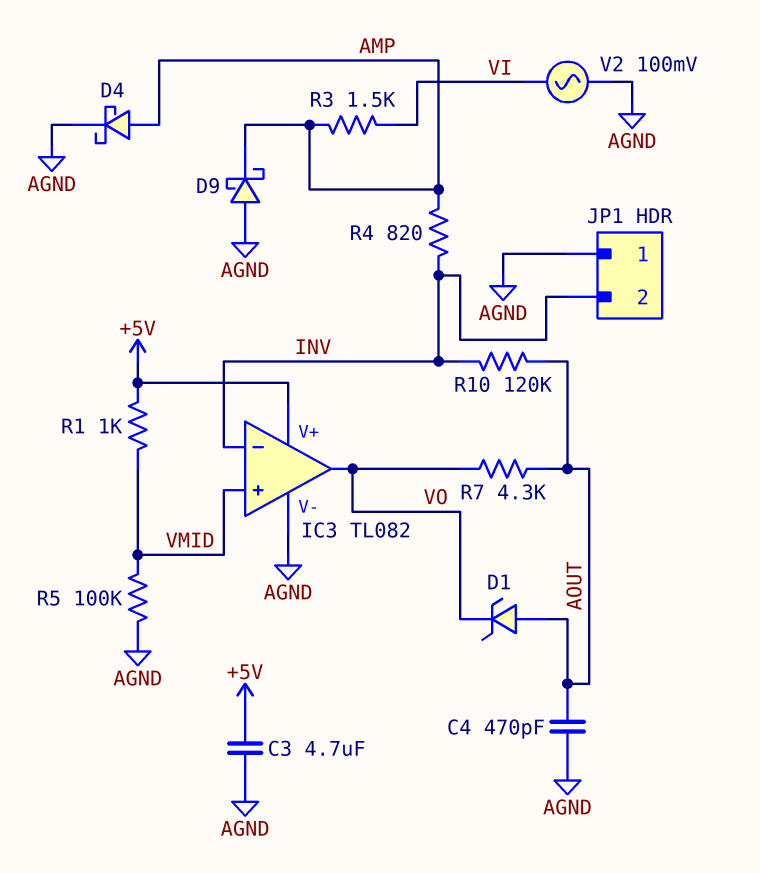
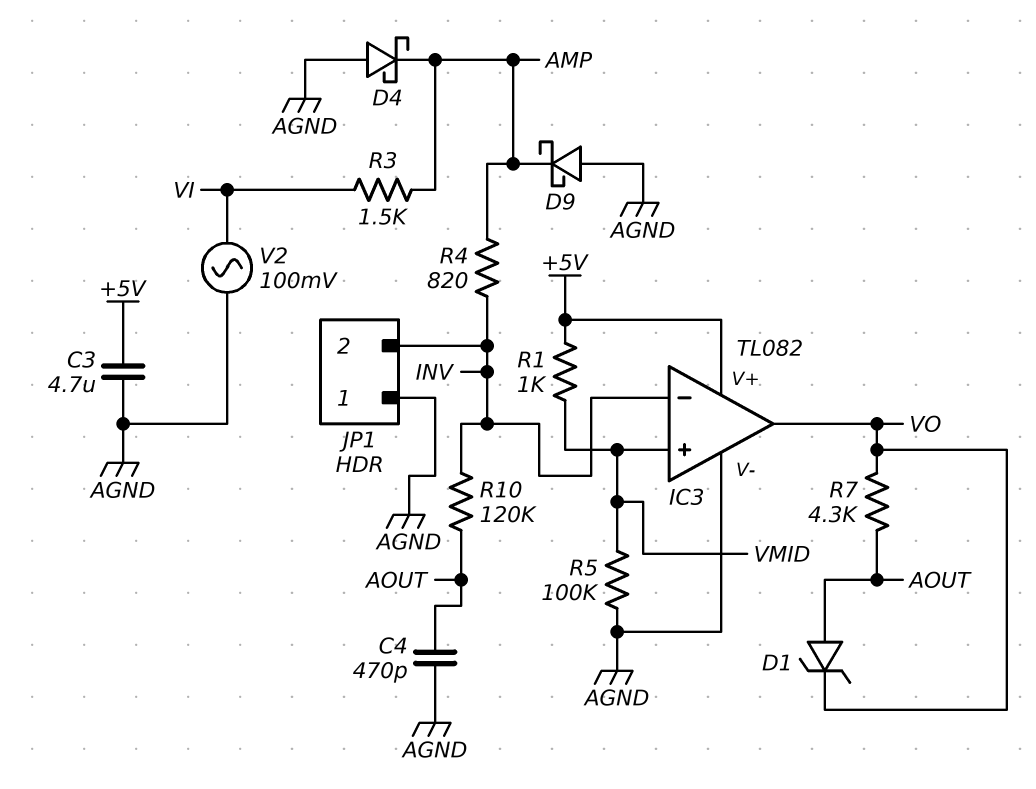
D4: schottky (A AMP, K AGND) -> schottky (A AGND, K AMP)

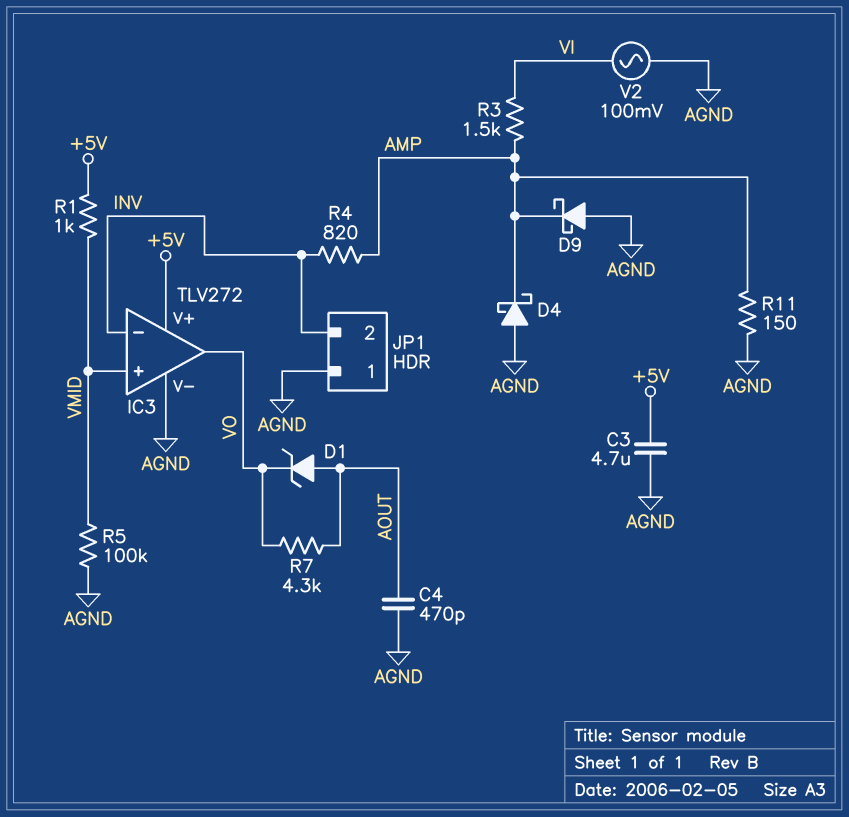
IC3: TL082 -> TLV272
R10: 120k (AOUT, INV) -> none
R11: none -> 150 (AGND, AMP)

